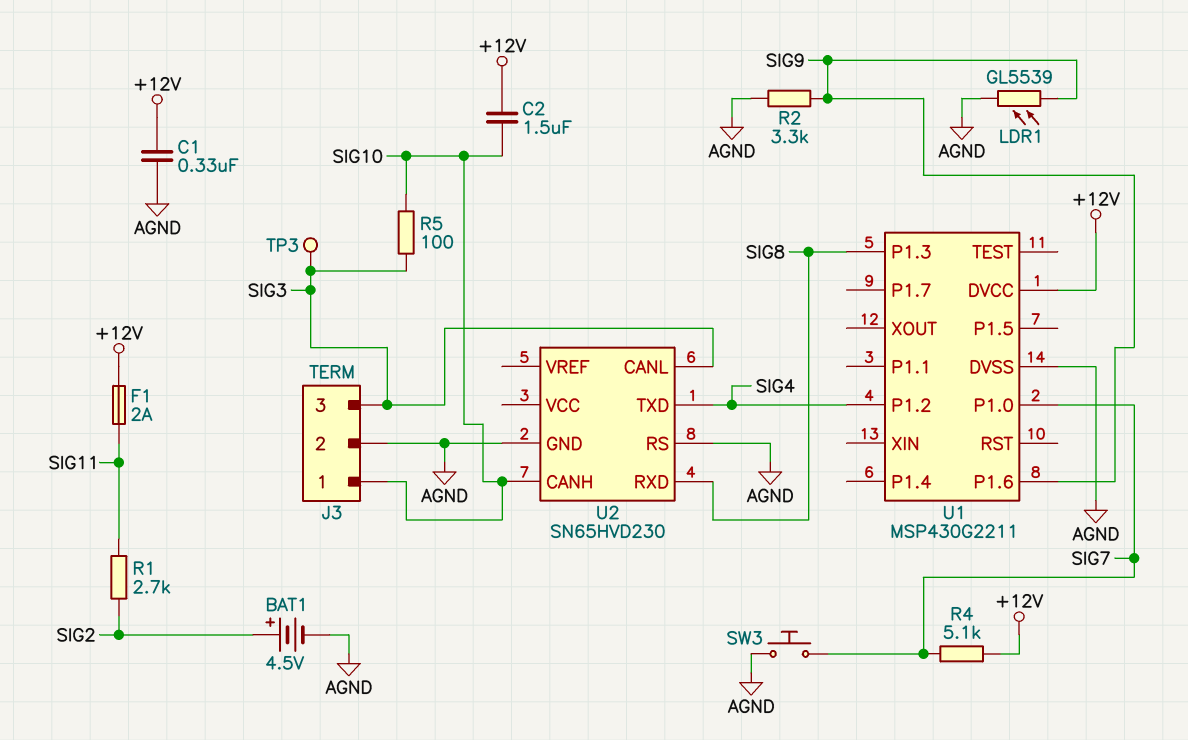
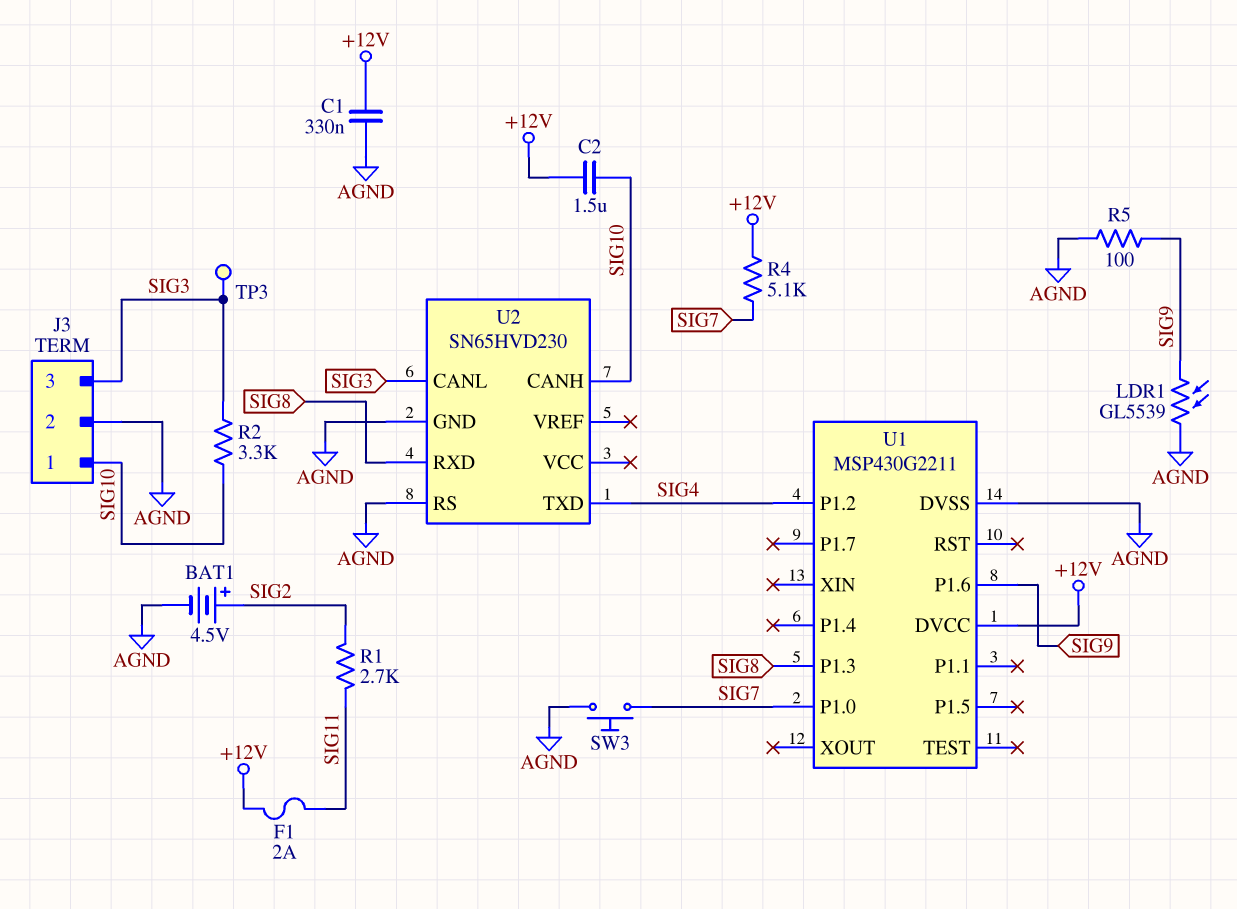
R2: 3.3k (AGND, SIG9) -> 3.3k (SIG3, SIG10)
R5: 100 (SIG3, SIG10) -> 100 (AGND, SIG9)

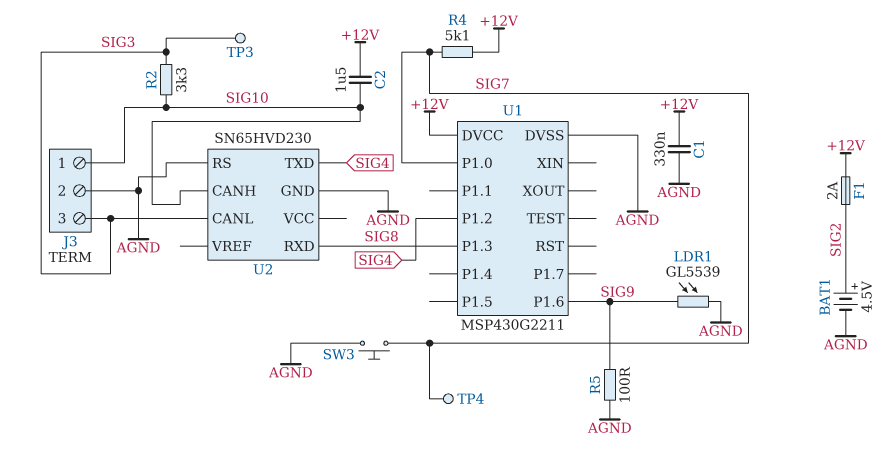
F1: 2A (+12V, SIG11) -> 2A (+12V, SIG2)
R1: 2.7k (SIG2, SIG11) -> none
TP4: none -> test point (SIG7)

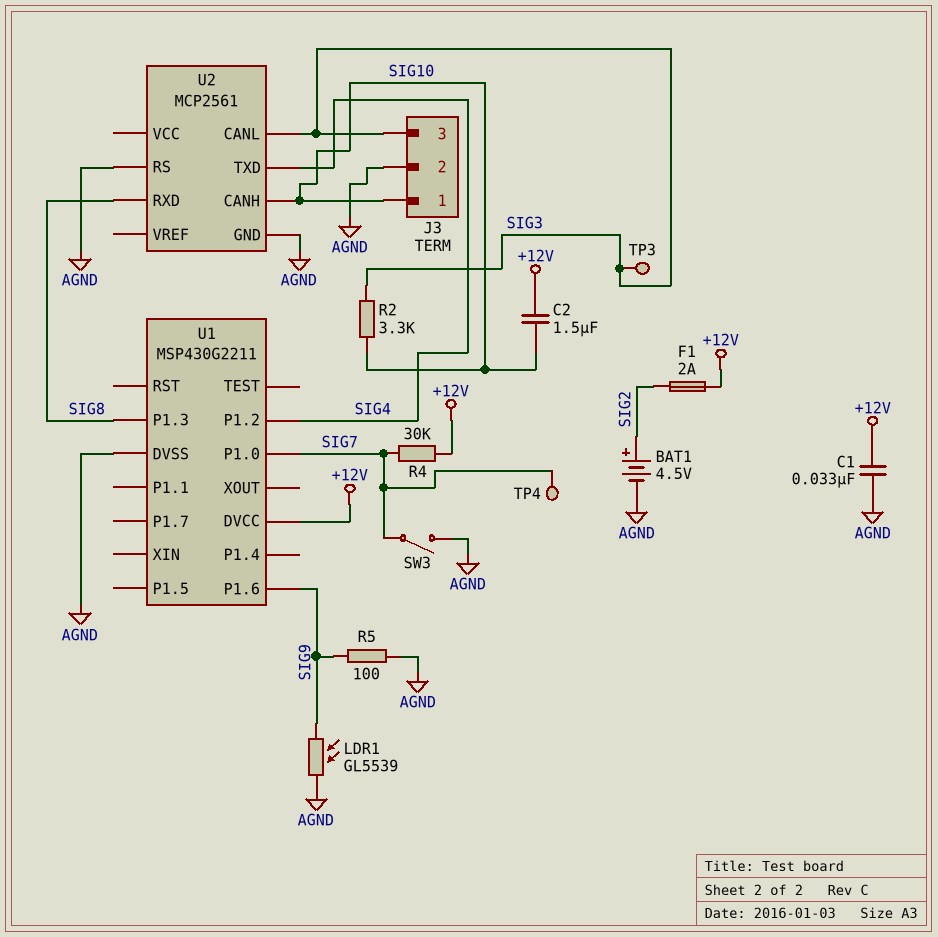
C1: 330nF (+12V, AGND) -> 33nF (+12V, AGND)
R4: 5.1k (+12V, SIG7) -> 30k (+12V, SIG7)
SW3: button (AGND, SIG7) -> switch (AGND, SIG7)
U2: SN65HVD230 -> MCP2561

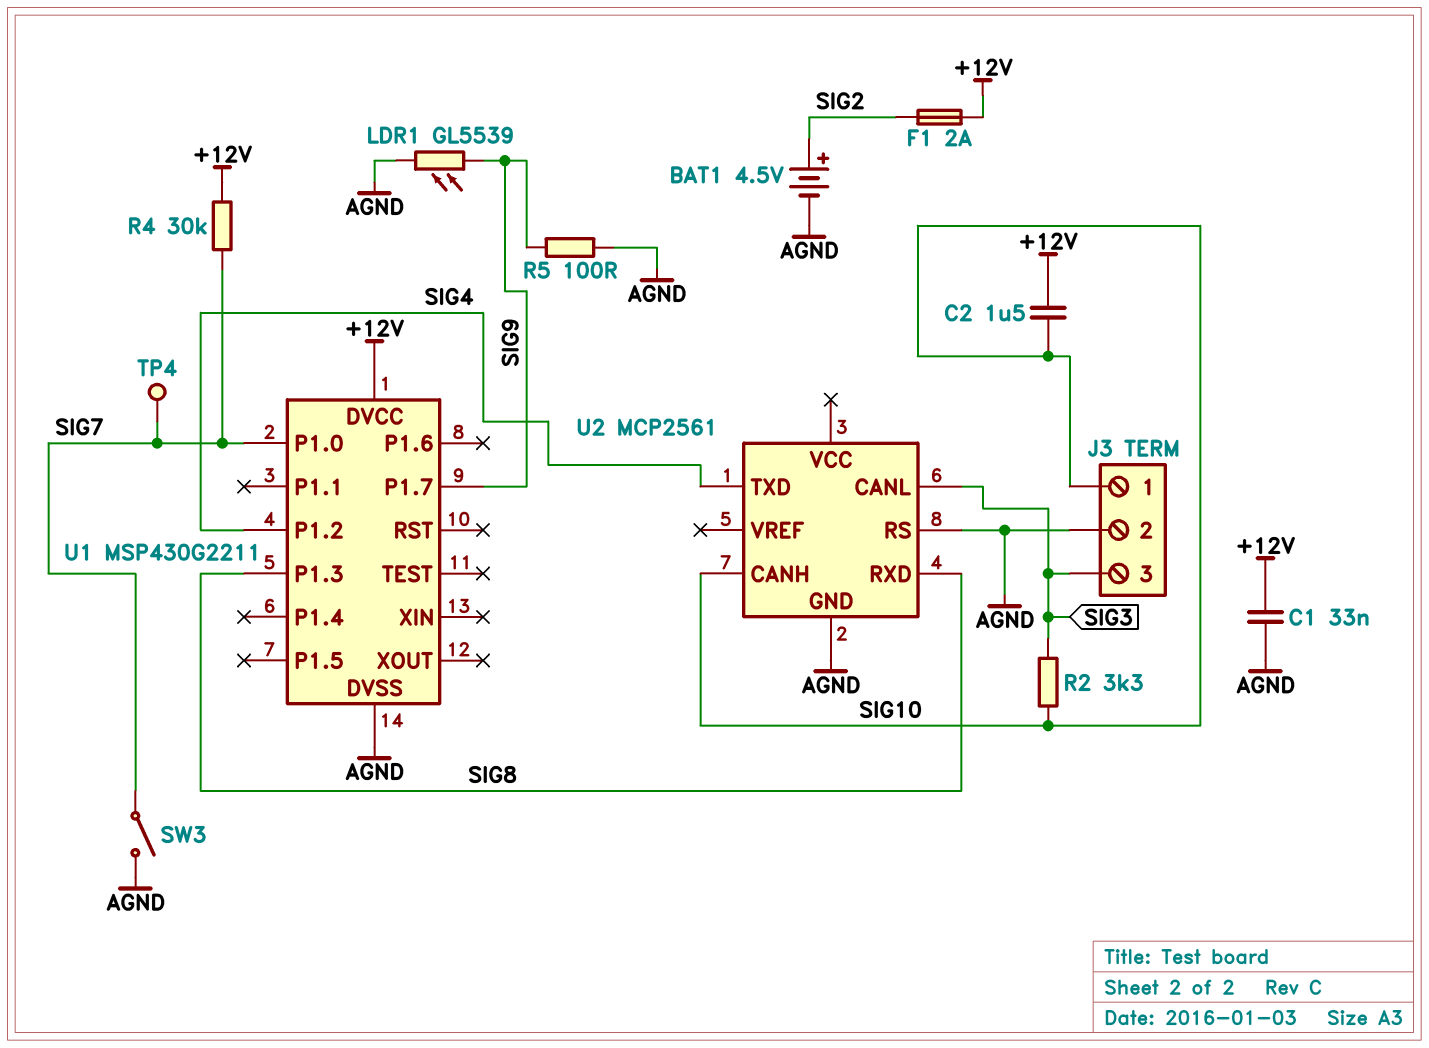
TP3: test point (SIG3) -> none
U1 pin P1.6: SIG9 -> none
U1 pin P1.7: none -> SIG9

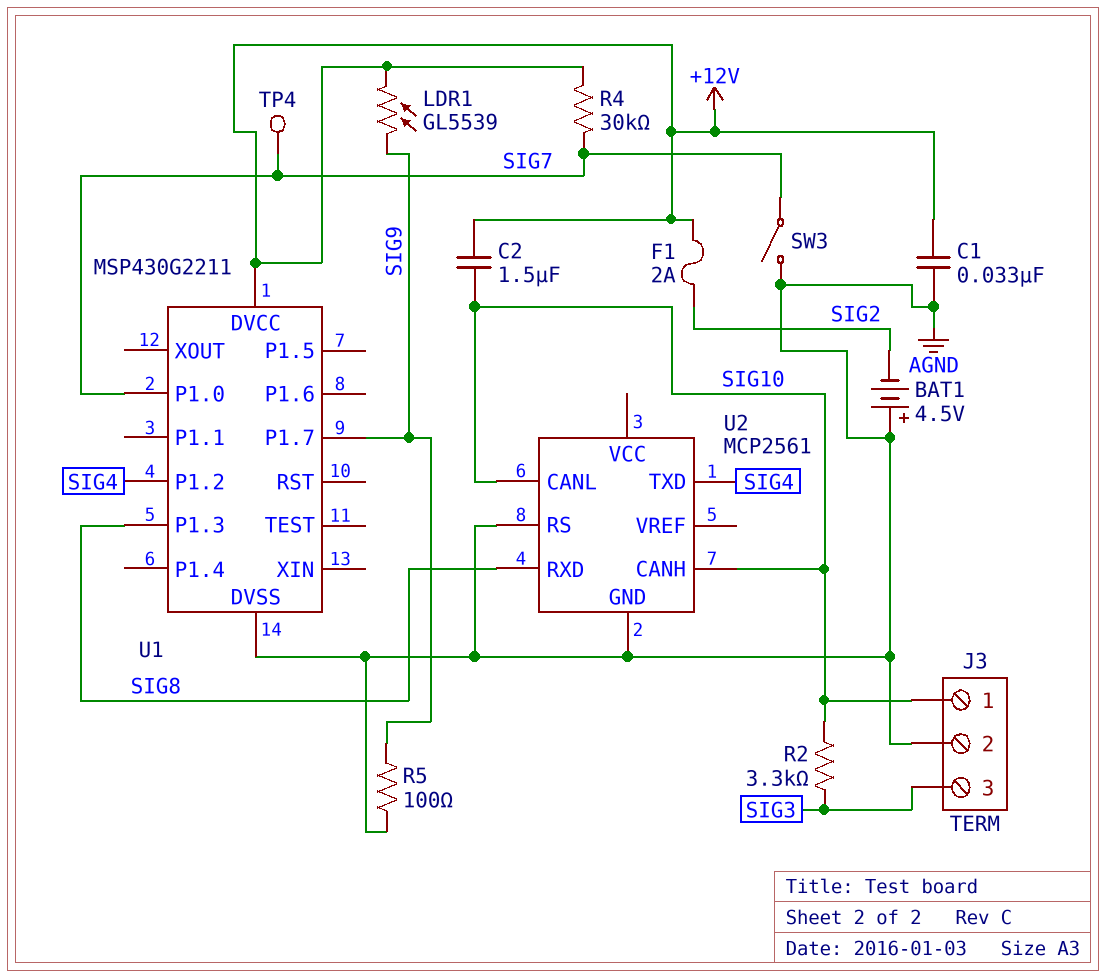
BAT1: 4.5V (plus SIG2, minus AGND) -> 4.5V (plus AGND, minus SIG2)
LDR1: GL5539 (AGND, SIG9) -> GL5539 (+12V, SIG9)
U2 pin CANL: SIG3 -> SIG10

